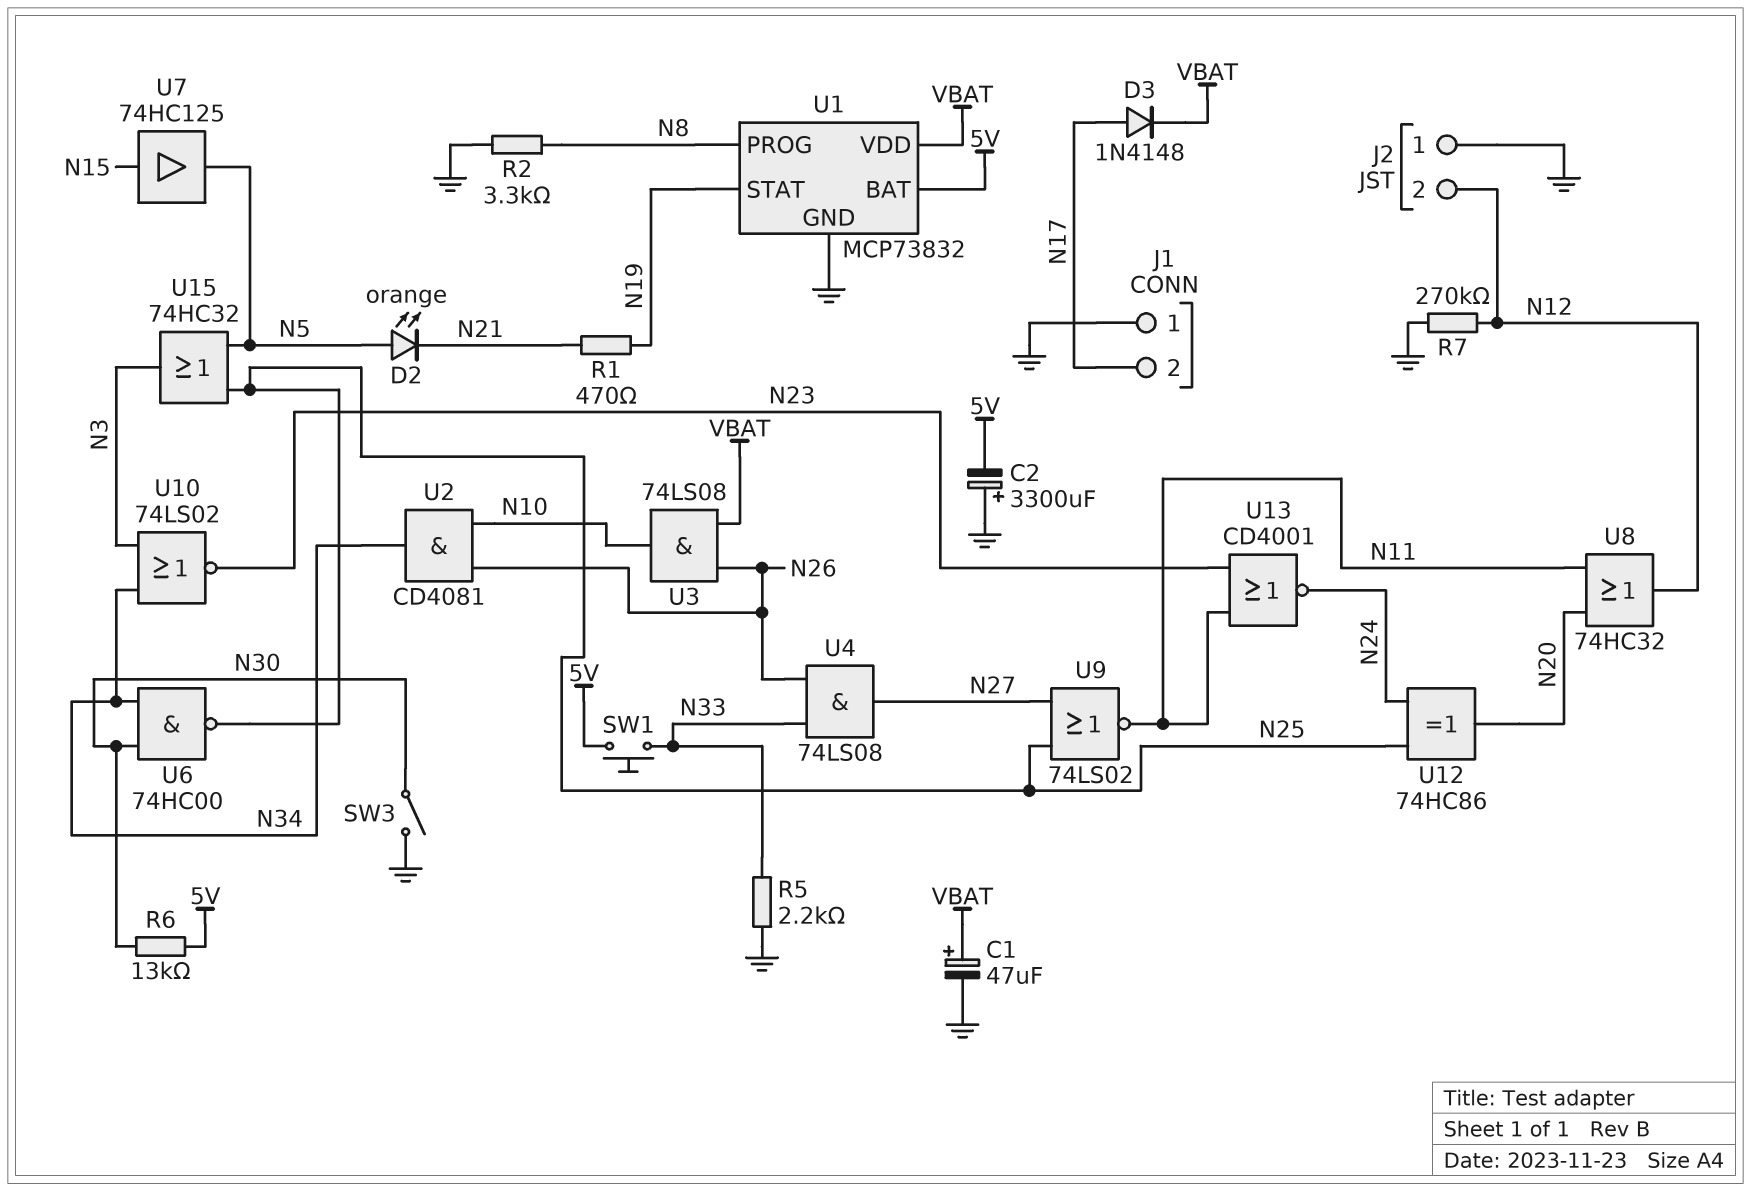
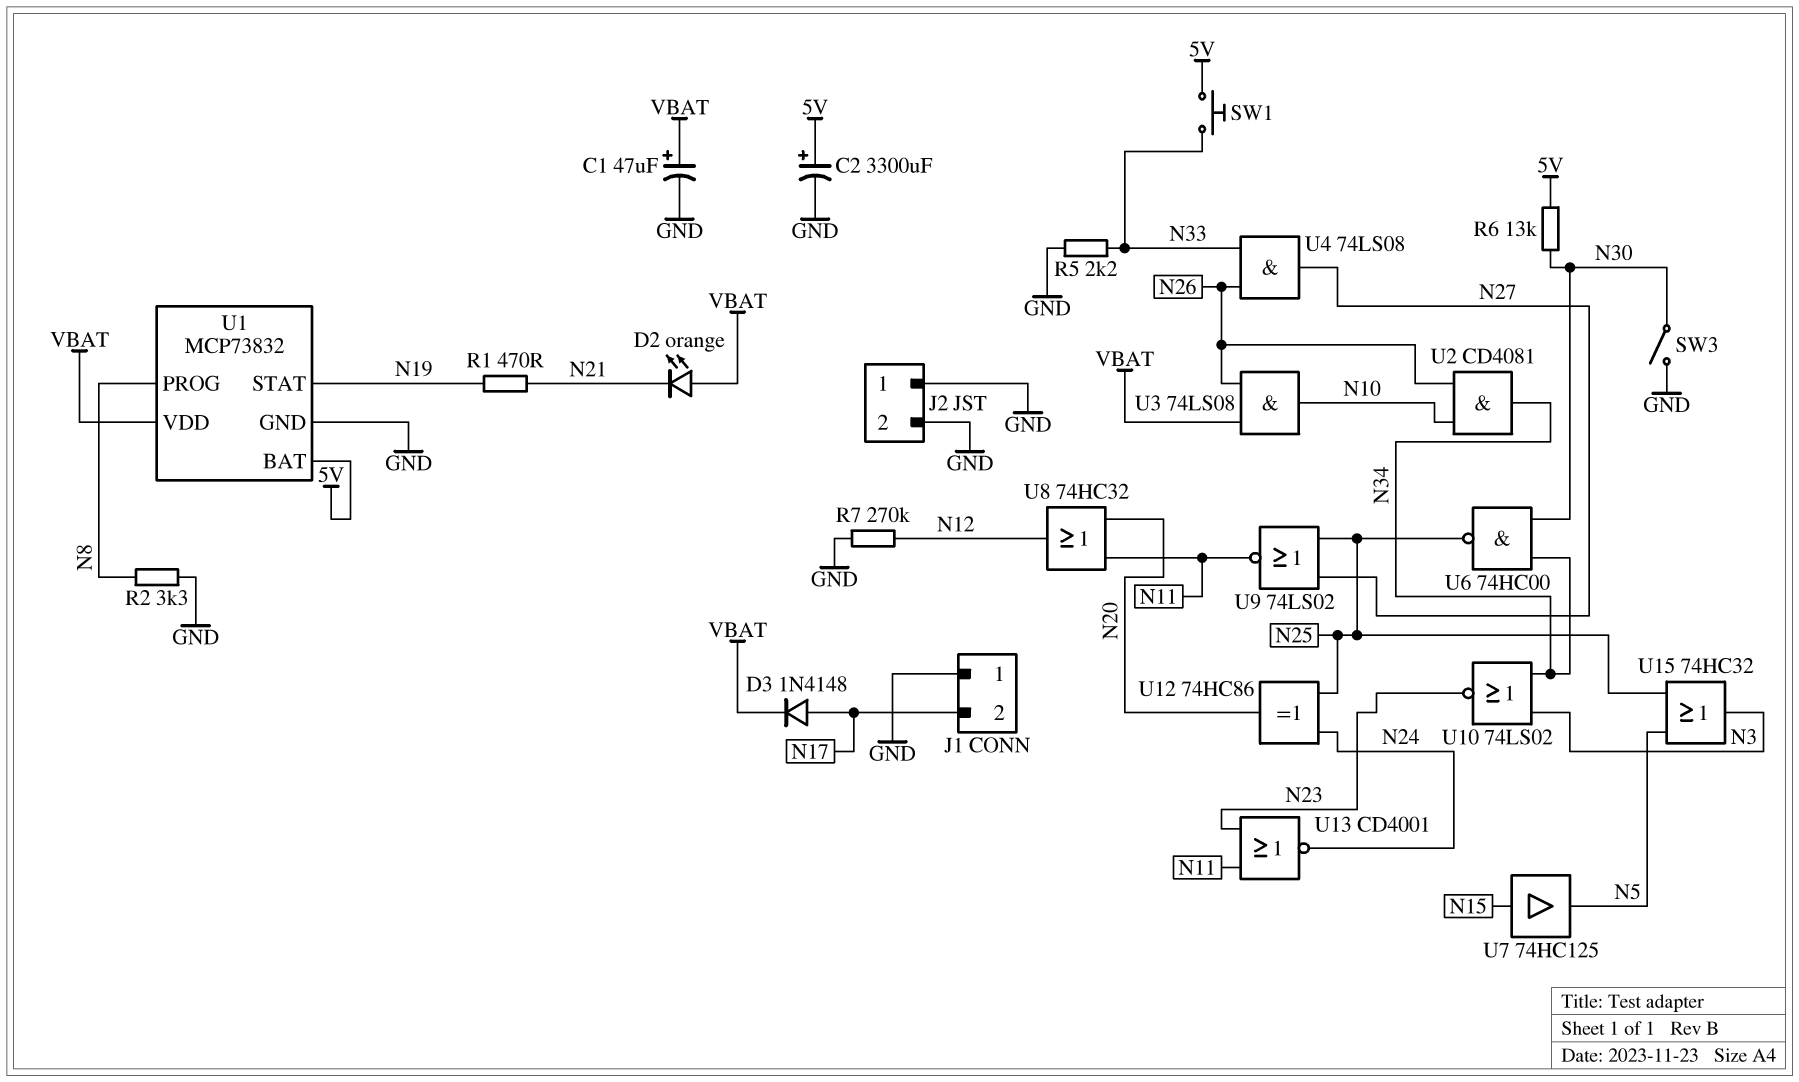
C2: 3300uF (plus GND, minus 5V) -> 3300uF (plus 5V, minus GND)
D2: LED orange (A N5, K N21) -> LED orange (A VBAT, K N21)
J2 pin 2: N12 -> GND

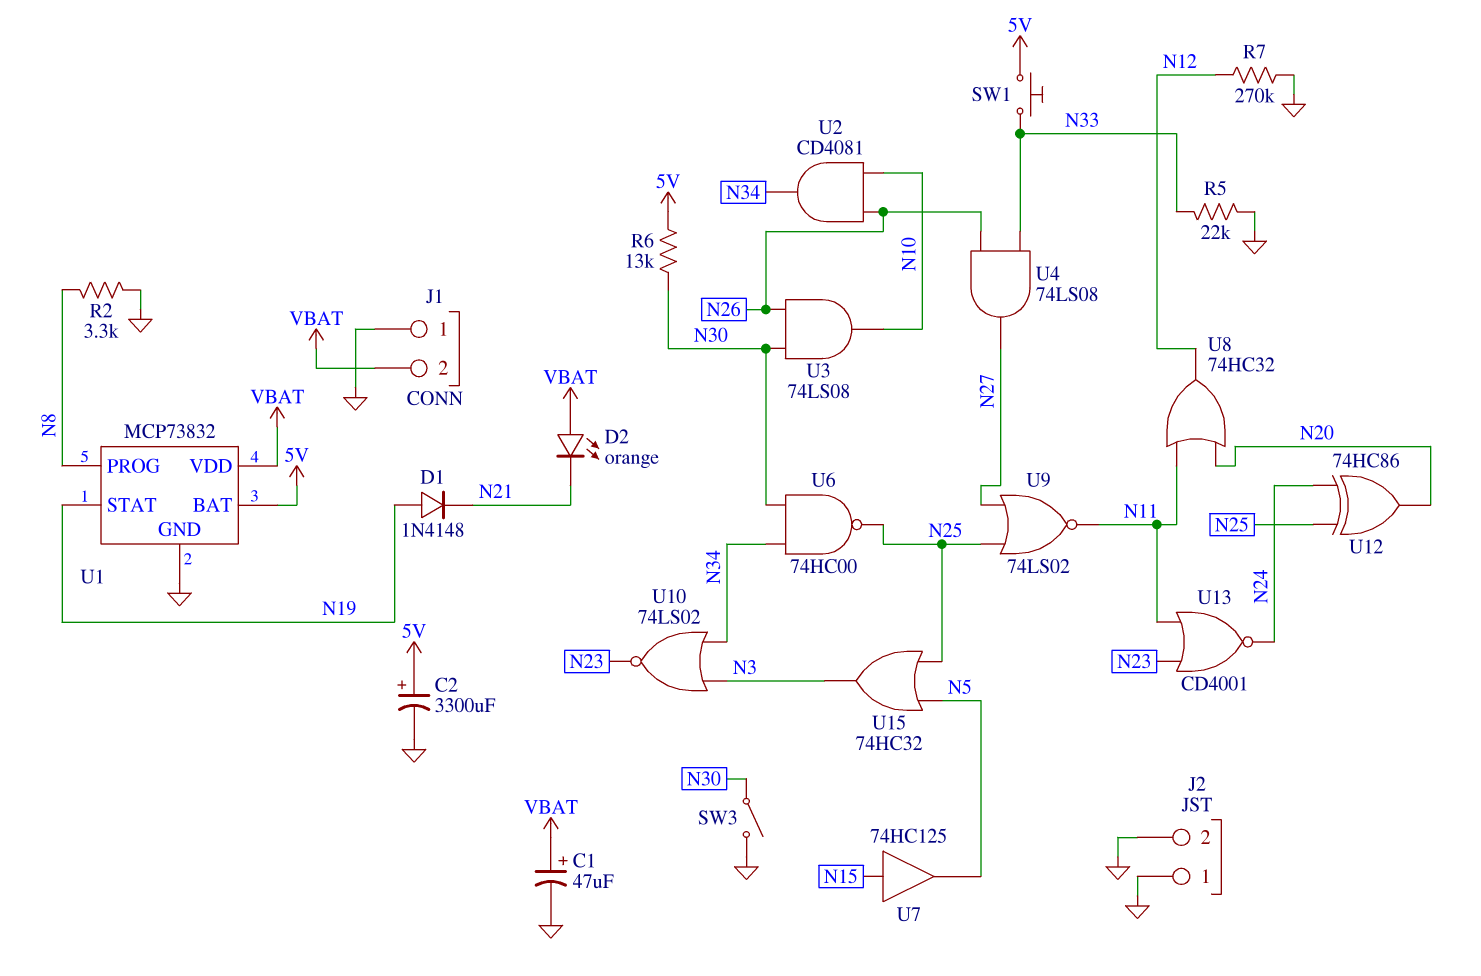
D1: none -> diode 1N4148 (A N19, K N21)
D3: diode 1N4148 (A N17, K VBAT) -> none
J1 pin 2: N17 -> VBAT
R1: 470 (N19, N21) -> none
R5: 2.2k (GND, N33) -> 22k (GND, N33)
U3: AND 74LS08 (in N26, in VBAT, out N10) -> AND 74LS08 (in N26, in N30, out N10)

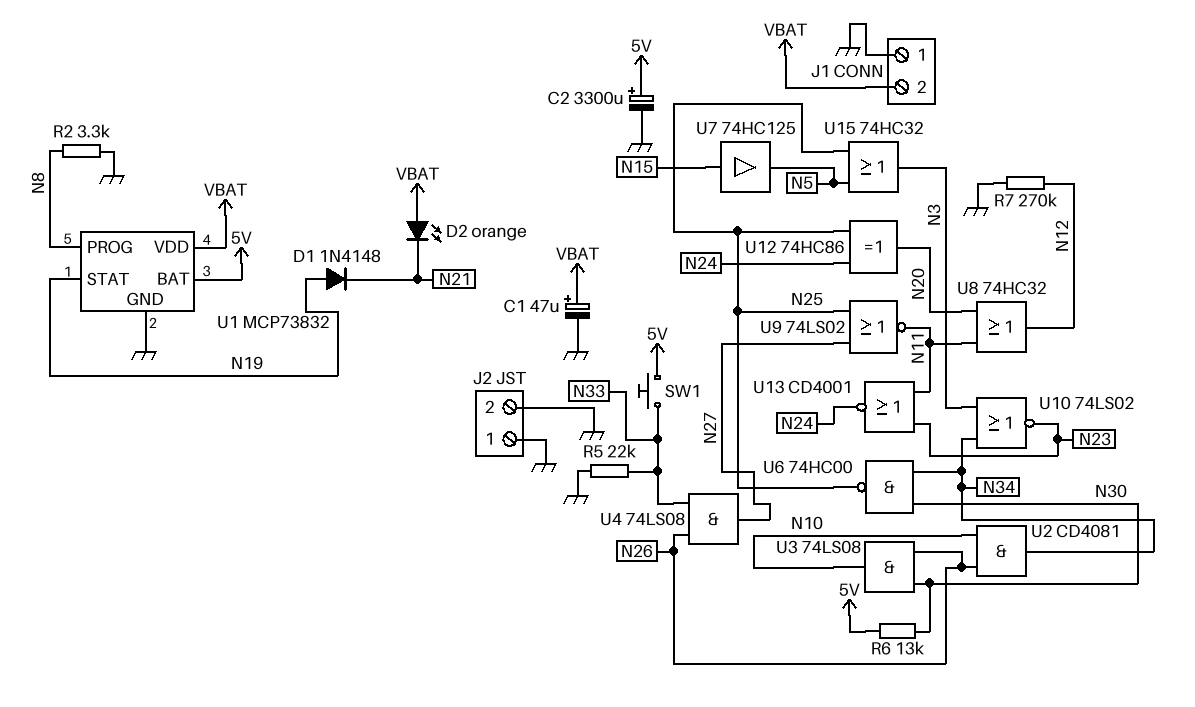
SW3: switch (GND, N30) -> none

